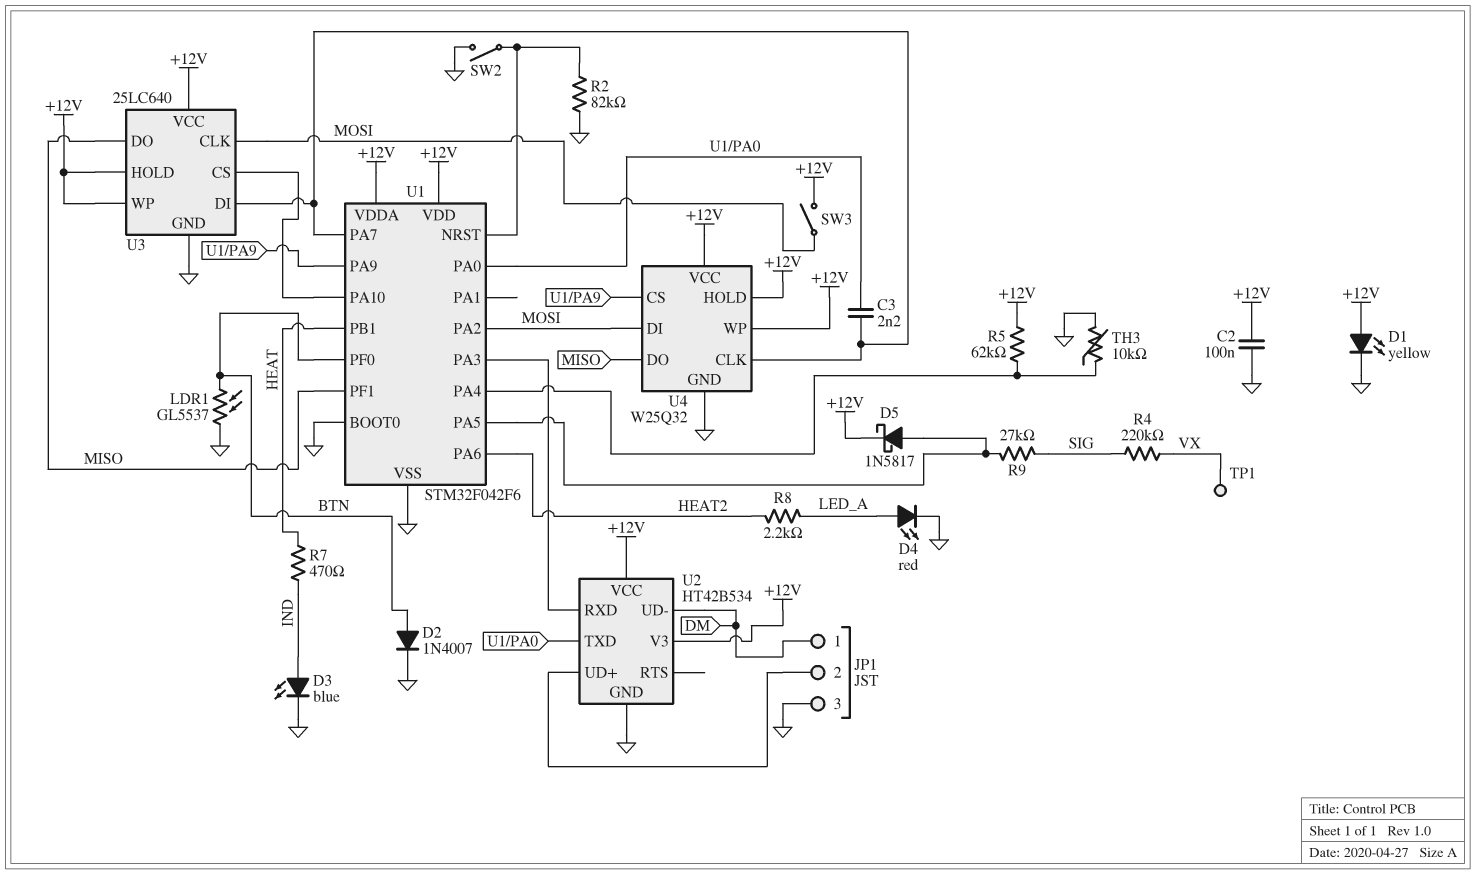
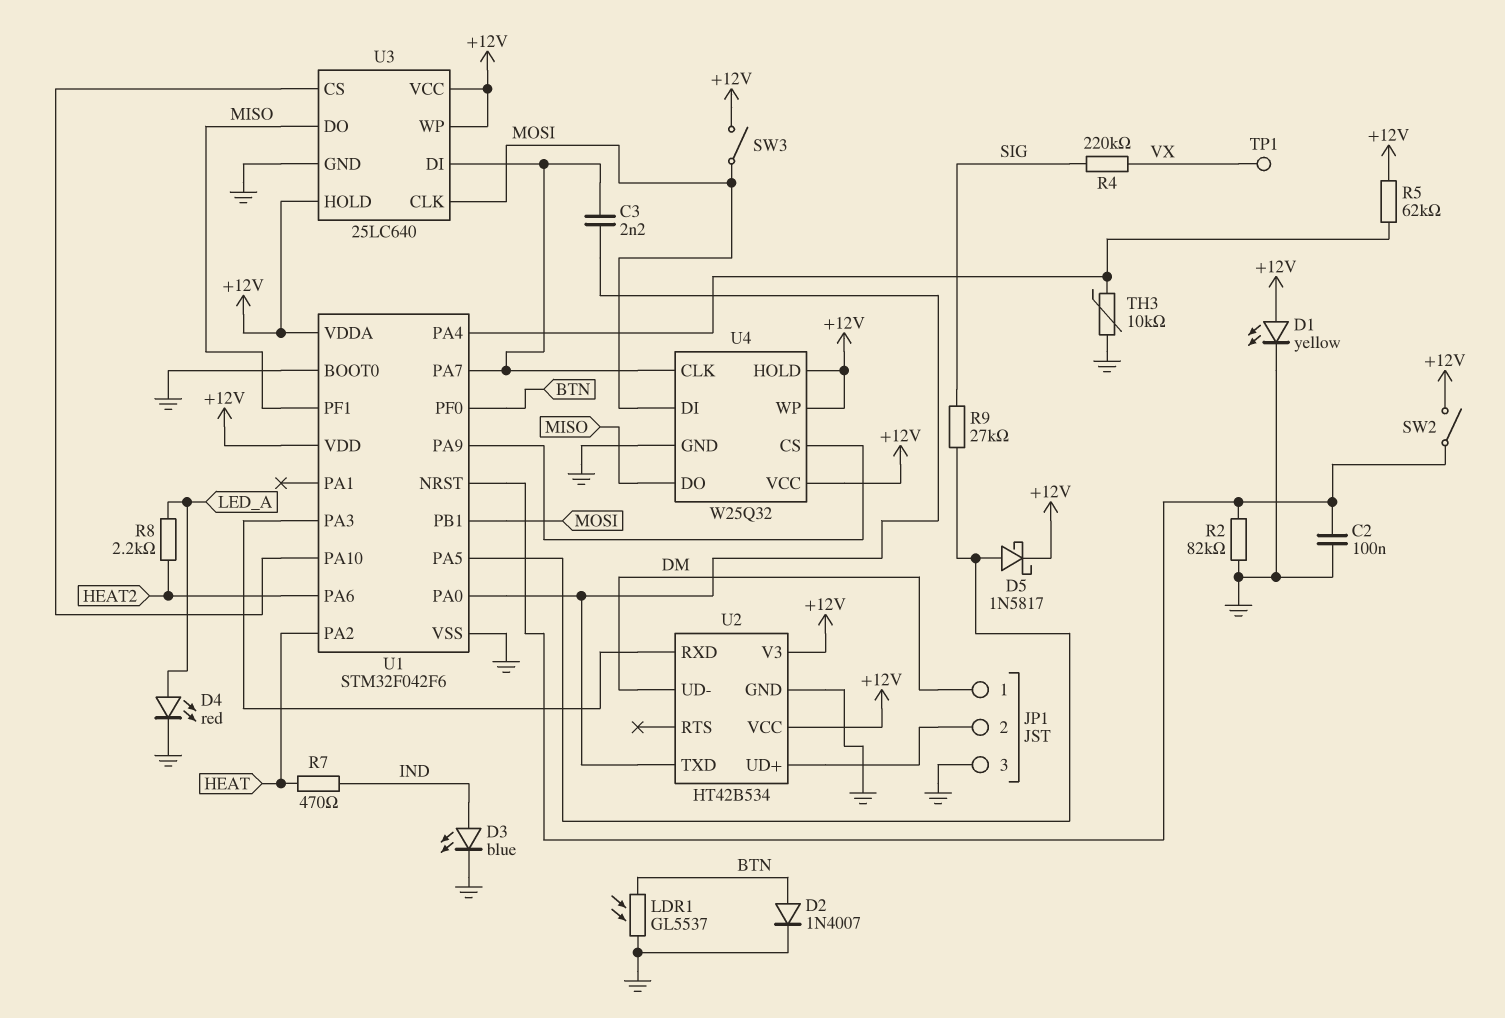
C2: 100nF (+12V, GND) -> 100nF (GND, U1/NRST)
SW2: switch (GND, U1/NRST) -> switch (+12V, U1/NRST)
U1 pin PA2: MOSI -> HEAT
U1 pin PB1: HEAT -> MOSI

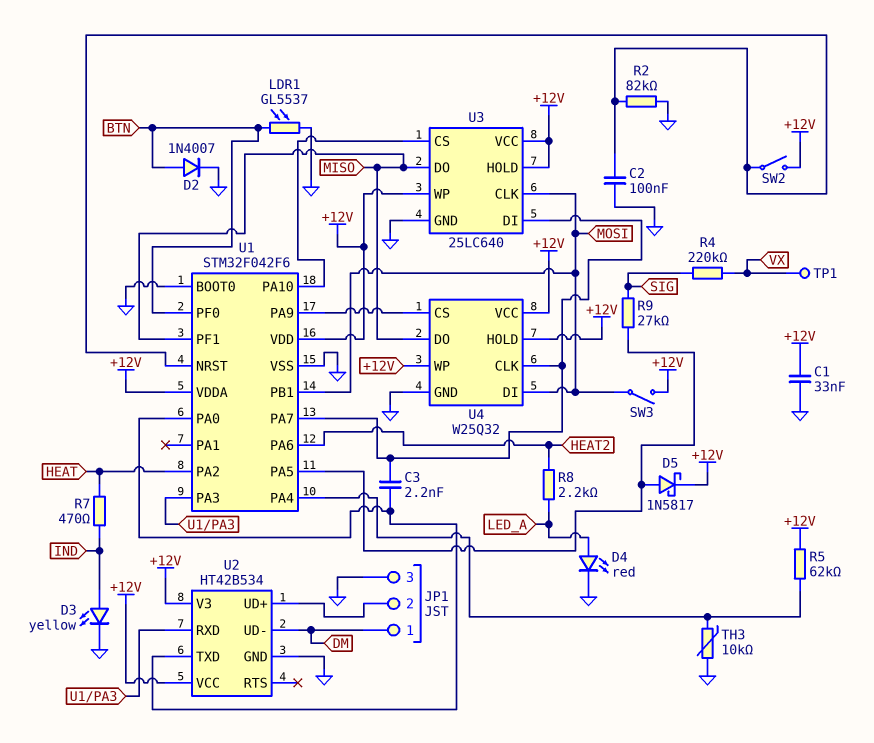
C1: none -> 33nF (+12V, GND)
D1: LED yellow (A +12V, K GND) -> none
D3: LED blue (A IND, K GND) -> LED yellow (A IND, K GND)

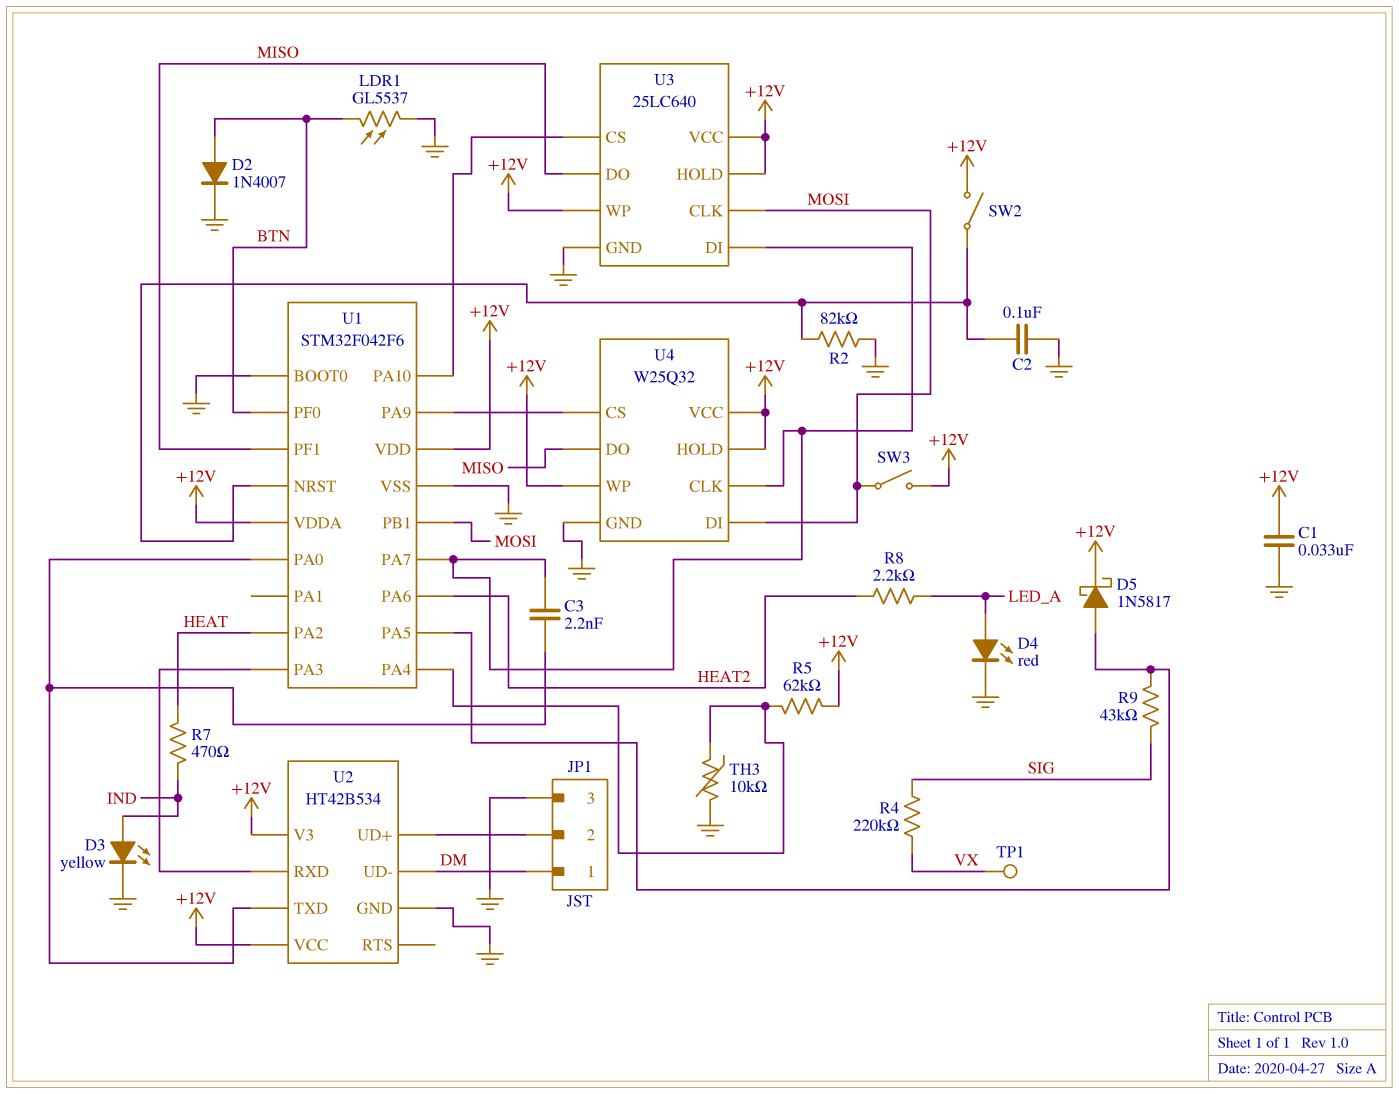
R9: 27k (SIG, U1/PA5) -> 43k (SIG, U1/PA5)

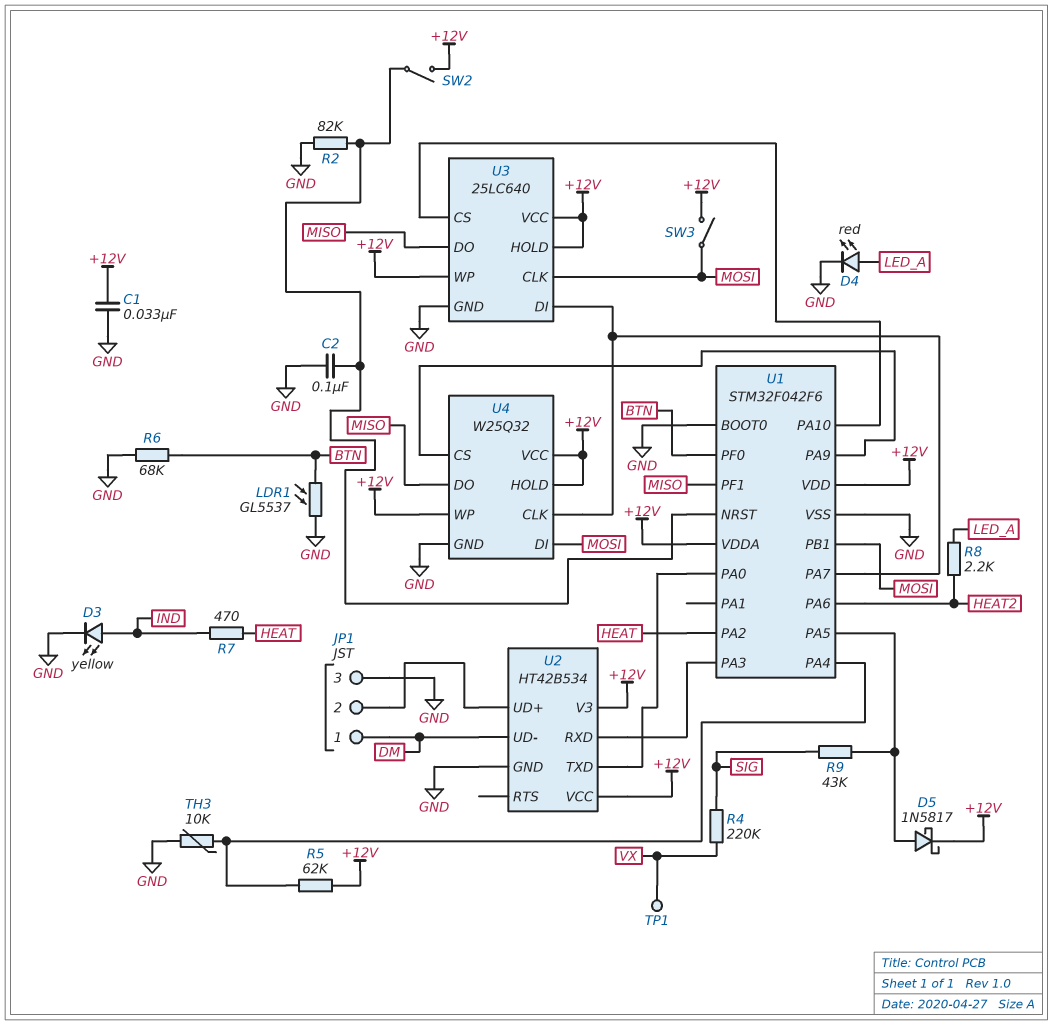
C3: 2.2nF (U1/PA0, U1/PA7) -> none
D2: diode 1N4007 (A BTN, K GND) -> none
R6: none -> 68k (BTN, GND)

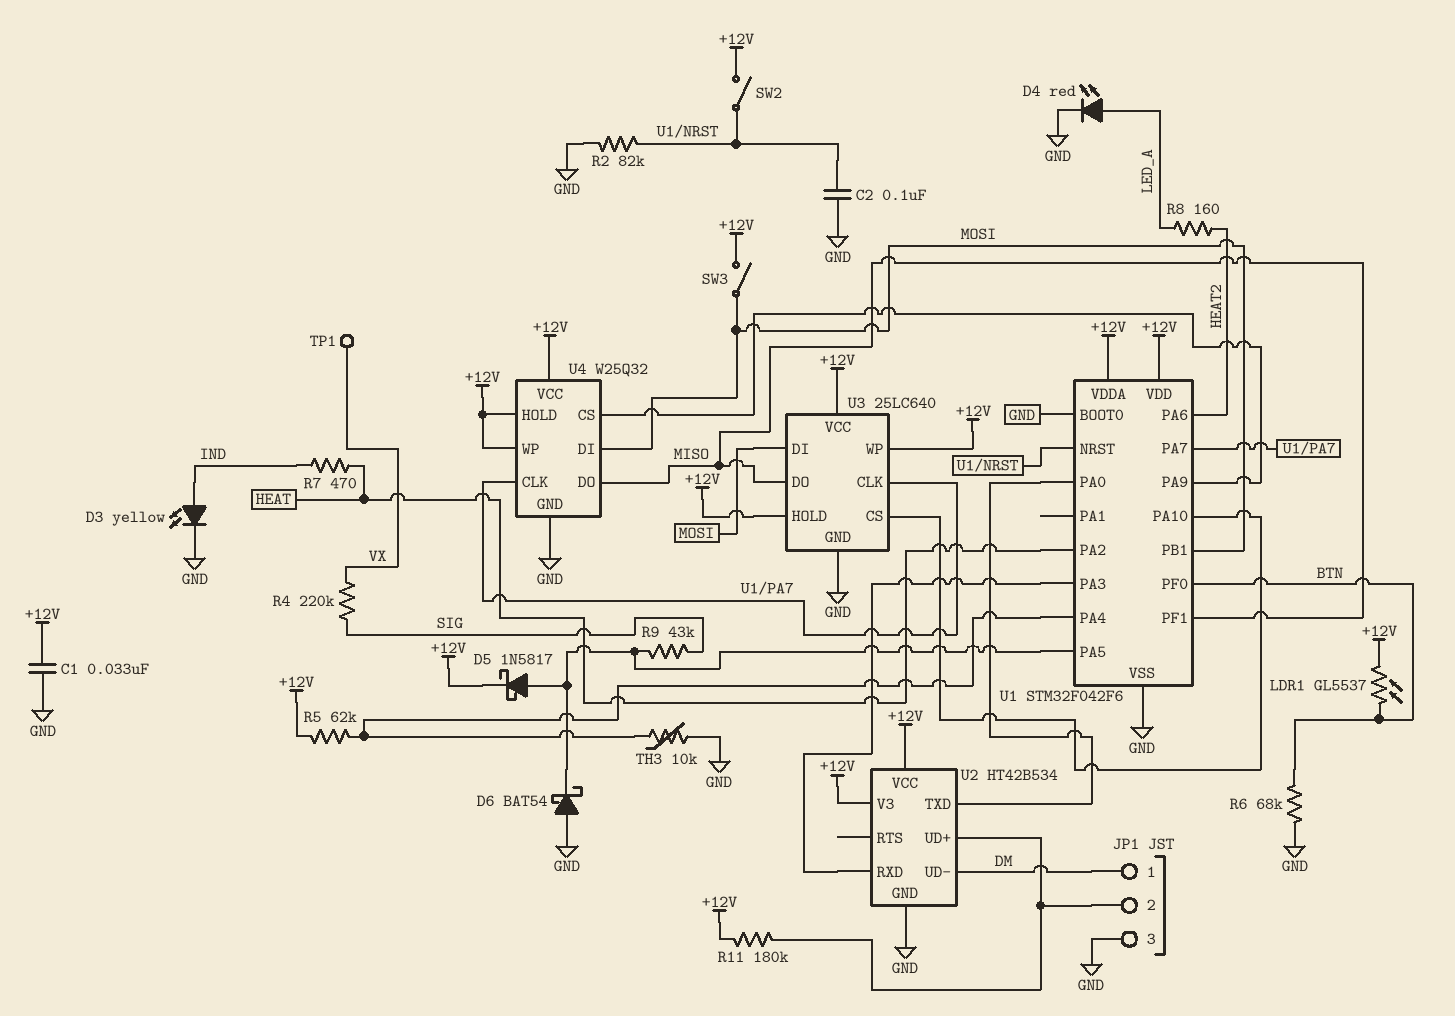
D6: none -> schottky BAT54 (A GND, K U1/PA5)
LDR1: GL5537 (BTN, GND) -> GL5537 (+12V, BTN)
R8: 2.2k (HEAT2, LED_A) -> 160 (HEAT2, LED_A)
R11: none -> 180k (+12V, JP1/2)
U3 pin CLK: MOSI -> U1/PA7
U3 pin DI: U1/PA7 -> MOSI

